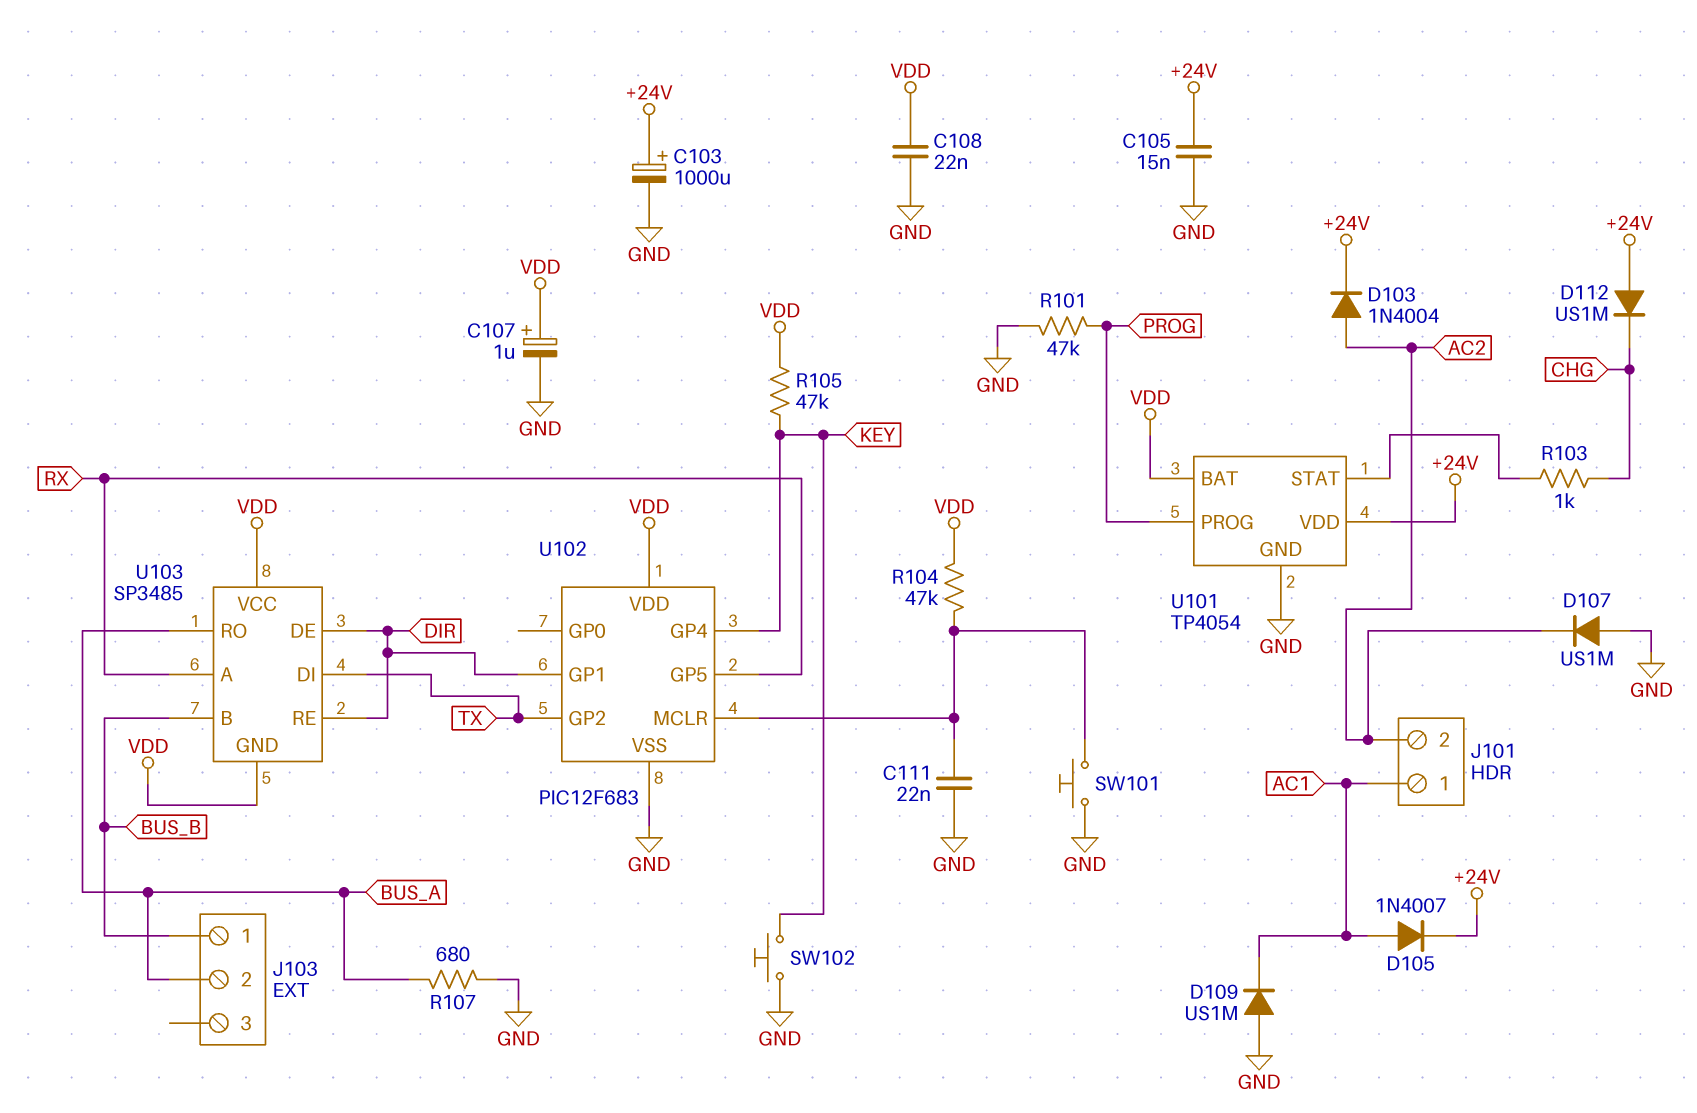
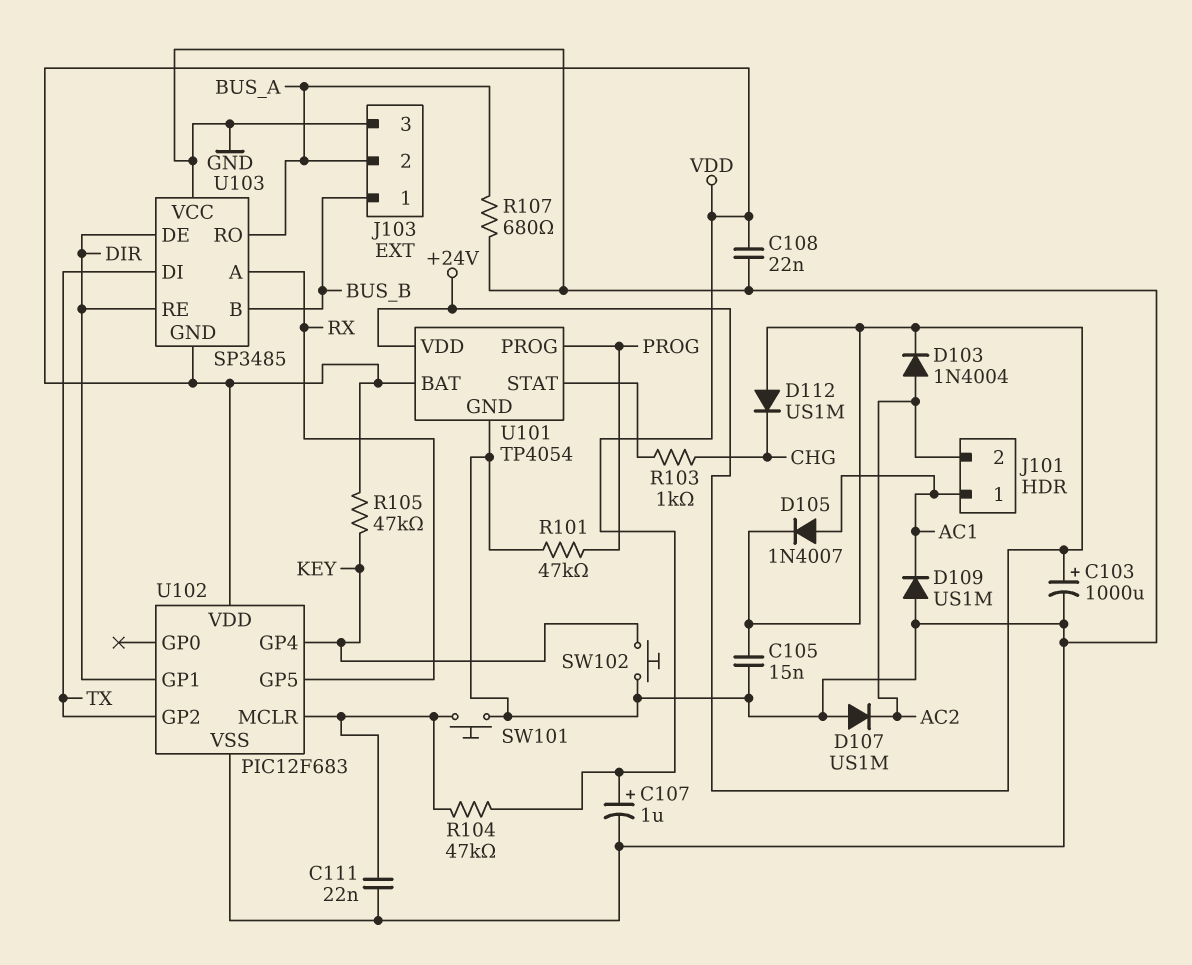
J103 pin 3: none -> GND
U103 pin VCC: VDD -> GND

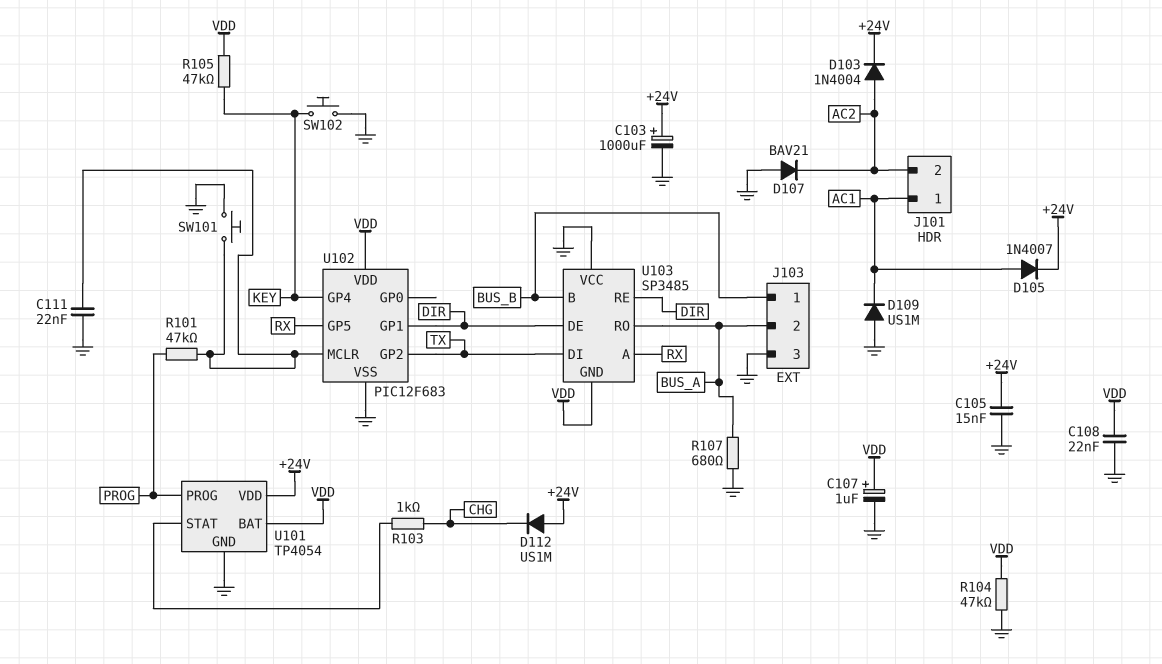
D107: diode US1M (A GND, K AC2) -> diode BAV21 (A GND, K AC2)
R101: 47k (GND, PROG) -> 47k (PROG, U102/MCLR)
R104: 47k (U102/MCLR, VDD) -> 47k (GND, VDD)

